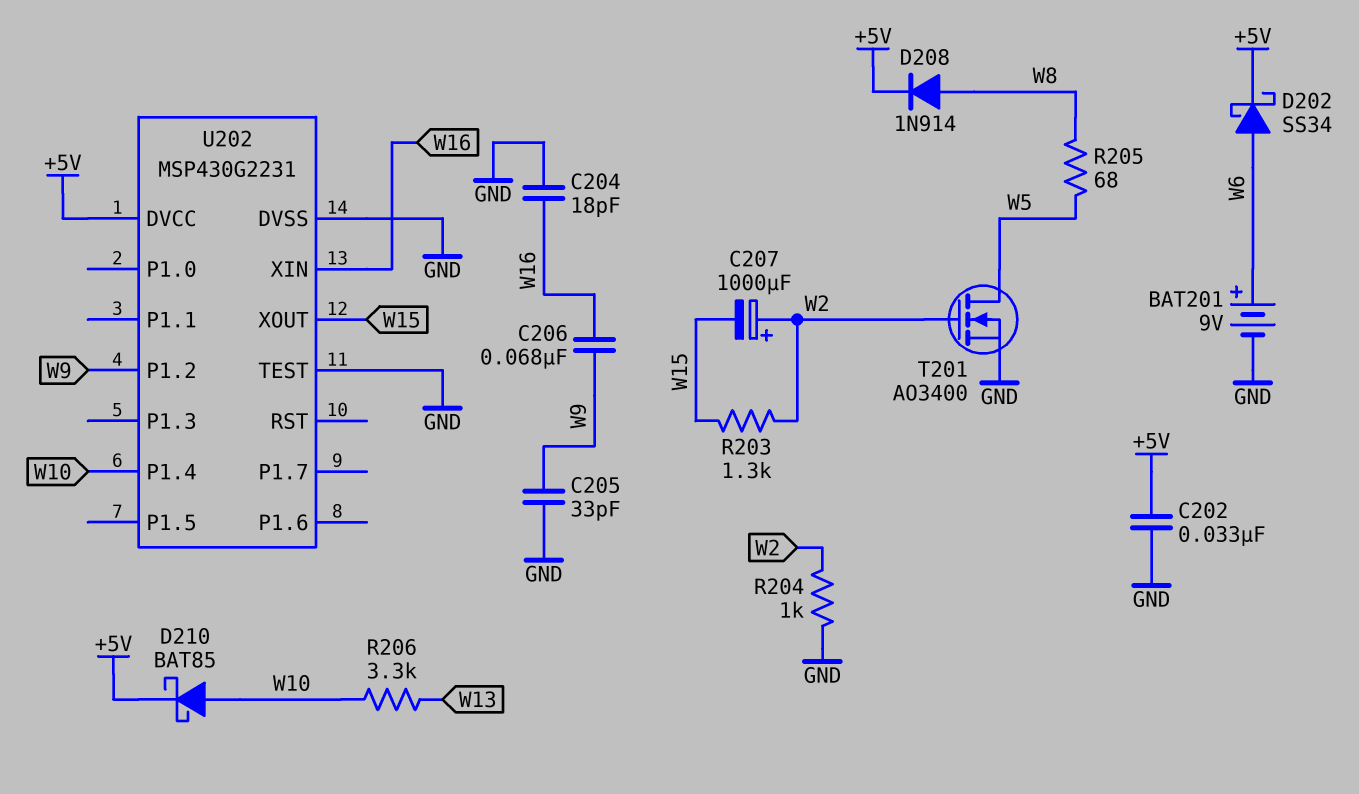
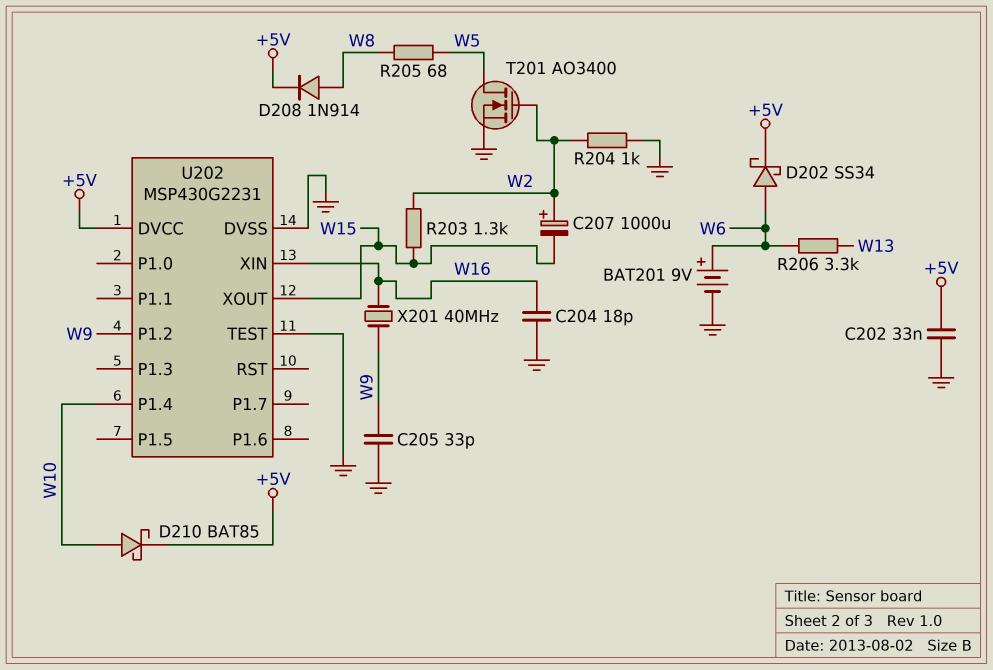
C206: 68nF (W9, W16) -> none
R206: 3.3k (W10, W13) -> 3.3k (W6, W13)
X201: none -> 40MHz (W9, W16)

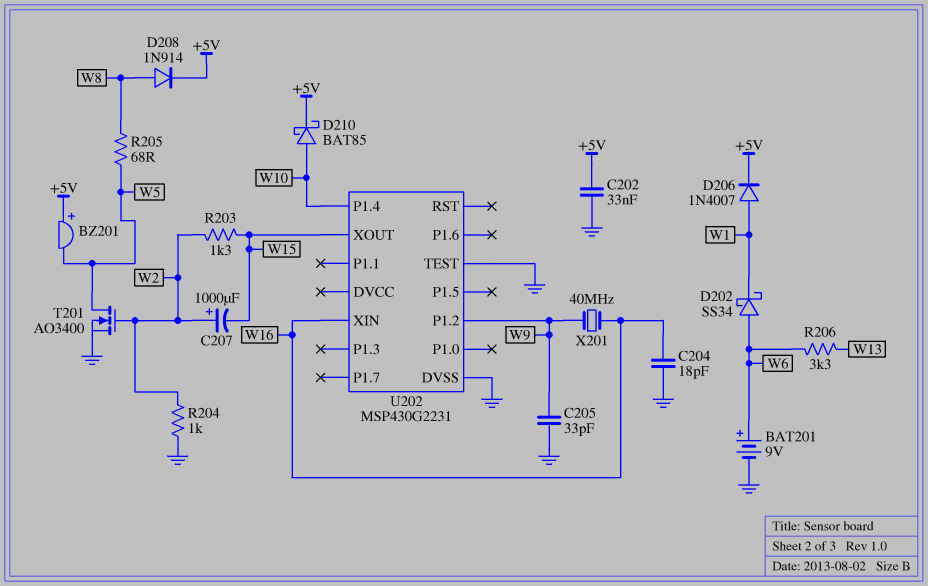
BZ201: none -> buzzer (plus +5V, minus W5)
D202: schottky SS34 (A W6, K +5V) -> schottky SS34 (A W6, K W1)
D206: none -> diode 1N4007 (A W1, K +5V)
U202 pin DVCC: +5V -> none

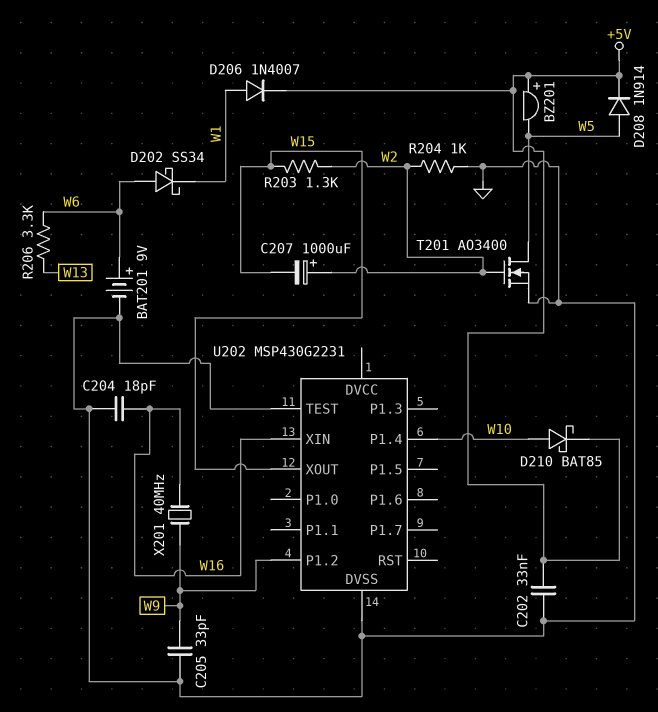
D208: diode 1N914 (A W8, K +5V) -> diode 1N914 (A W5, K +5V)
R205: 68 (W5, W8) -> none

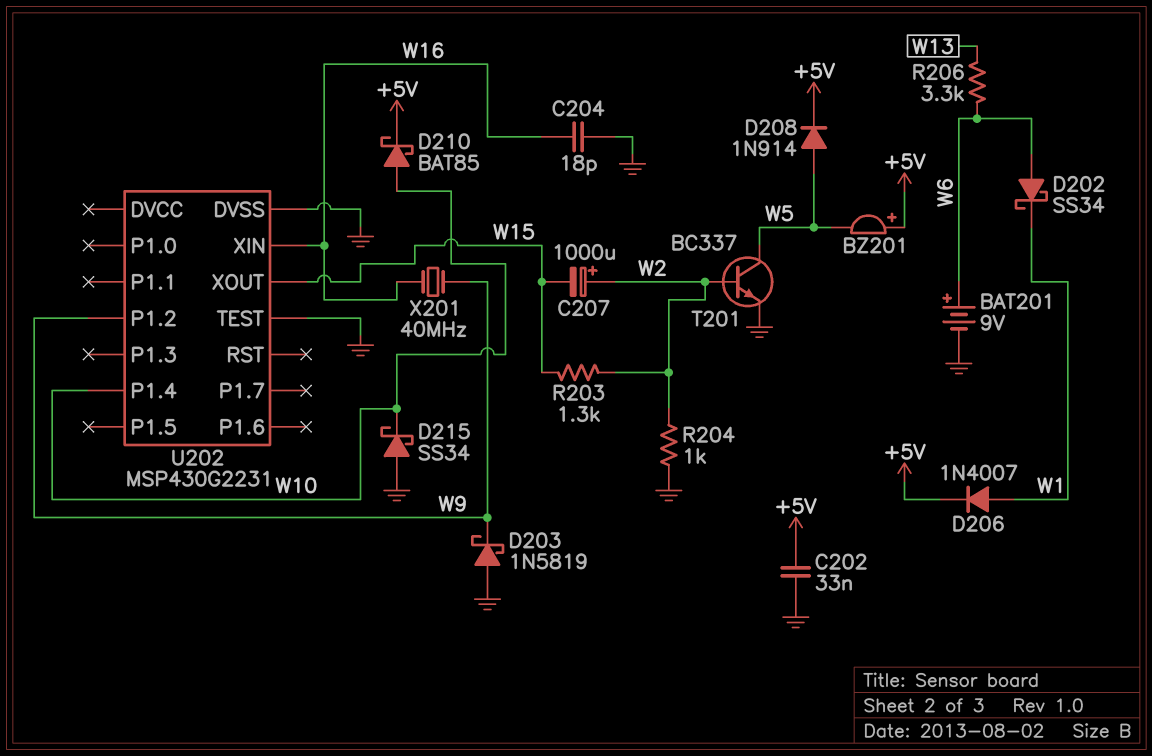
C205: 33pF (GND, W9) -> none
D203: none -> schottky 1N5819 (A GND, K W9)
D215: none -> schottky SS34 (A GND, K W10)
T201: NMOS AO3400 (G W2, D W5, S GND) -> NPN BC337 (B W2, C W5, E GND)

